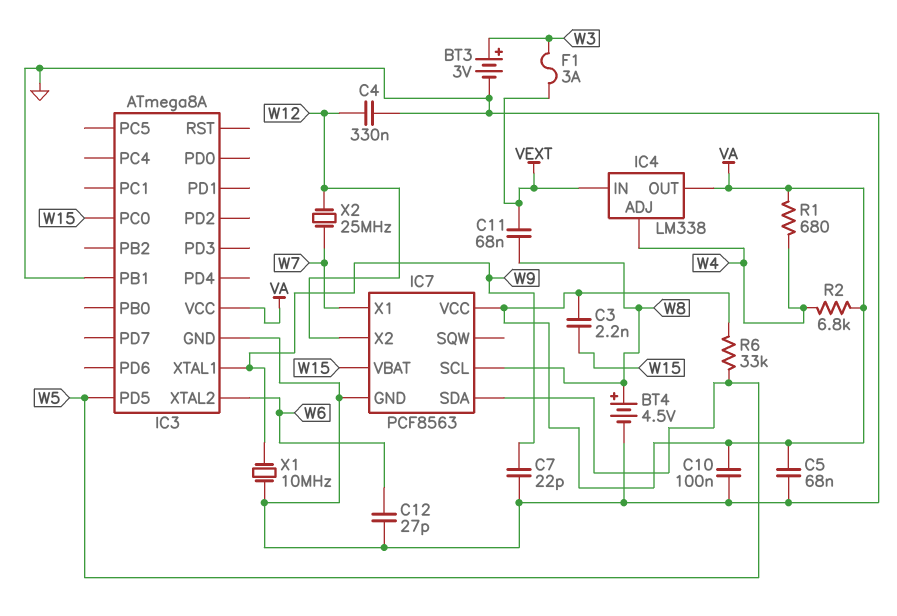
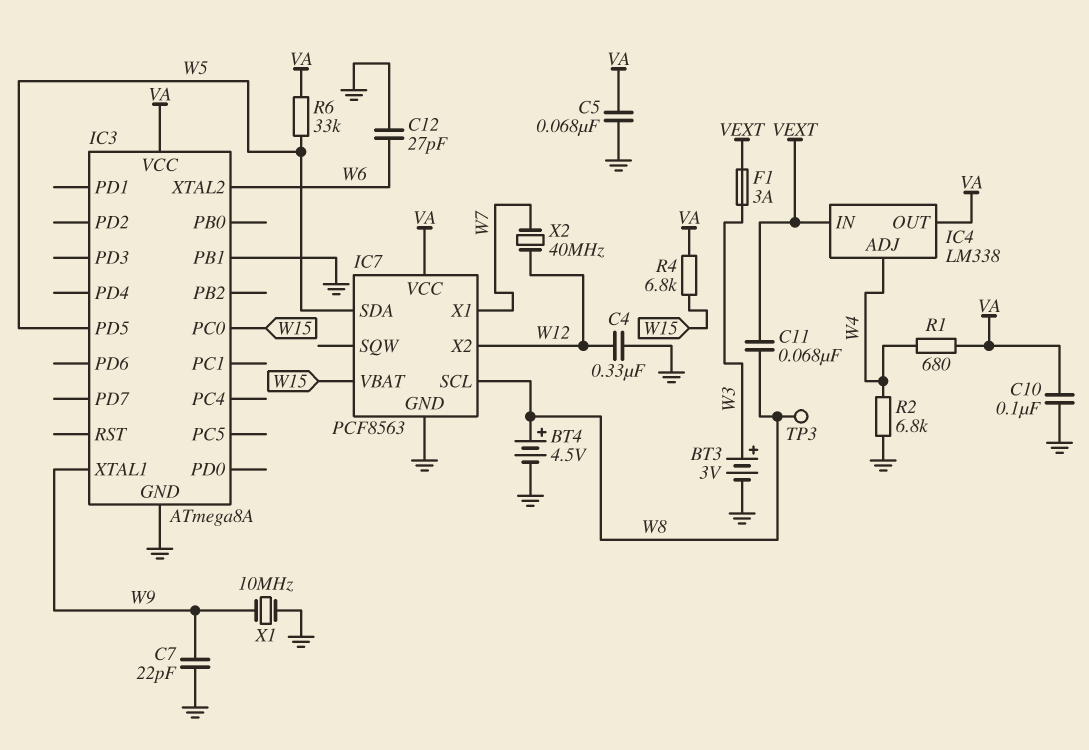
C3: 2.2nF (VA, W15) -> none
R2: 6.8k (VA, W4) -> 6.8k (GND, W4)
R4: none -> 6.8k (VA, W15)
TP3: none -> test point (W8)
X2: 25MHz (W7, W12) -> 40MHz (W7, W12)

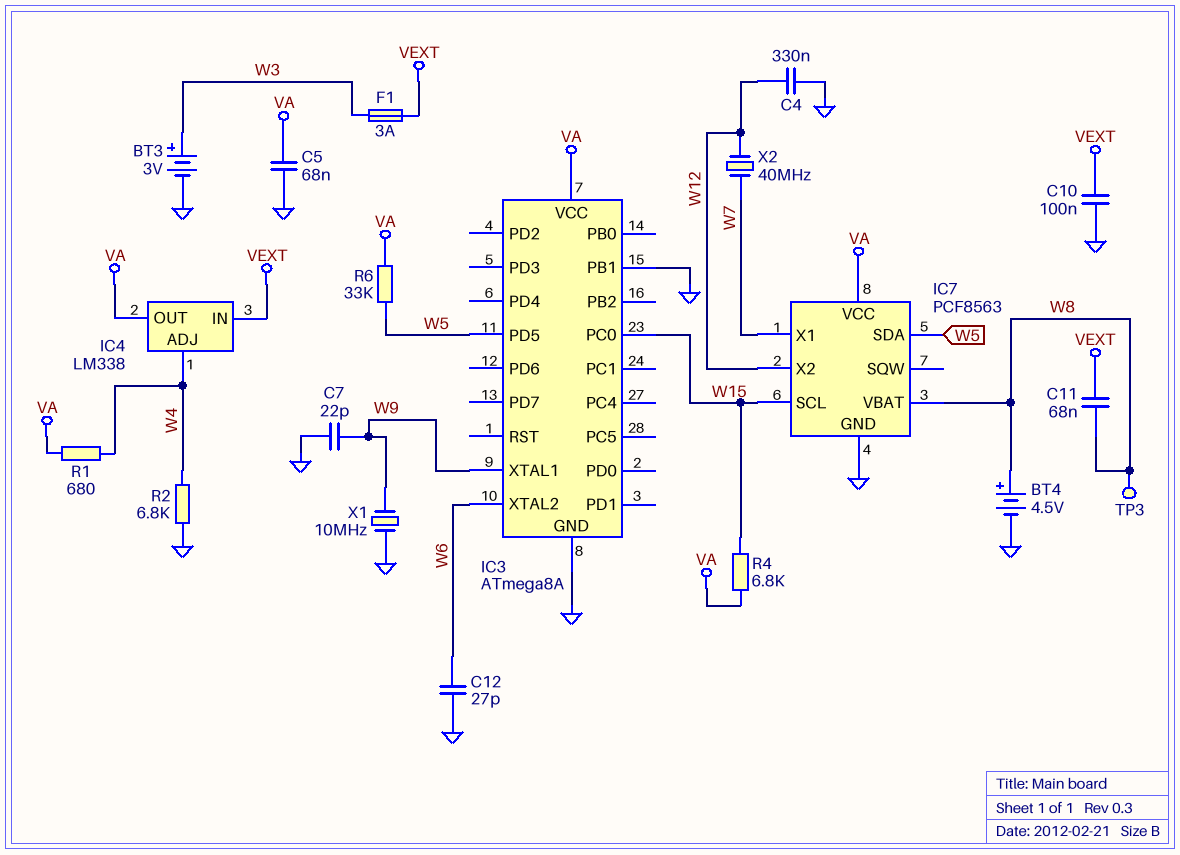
C10: 100nF (GND, VA) -> 100nF (GND, VEXT)
IC7 pin SCL: W8 -> W15
IC7 pin VBAT: W15 -> W8

